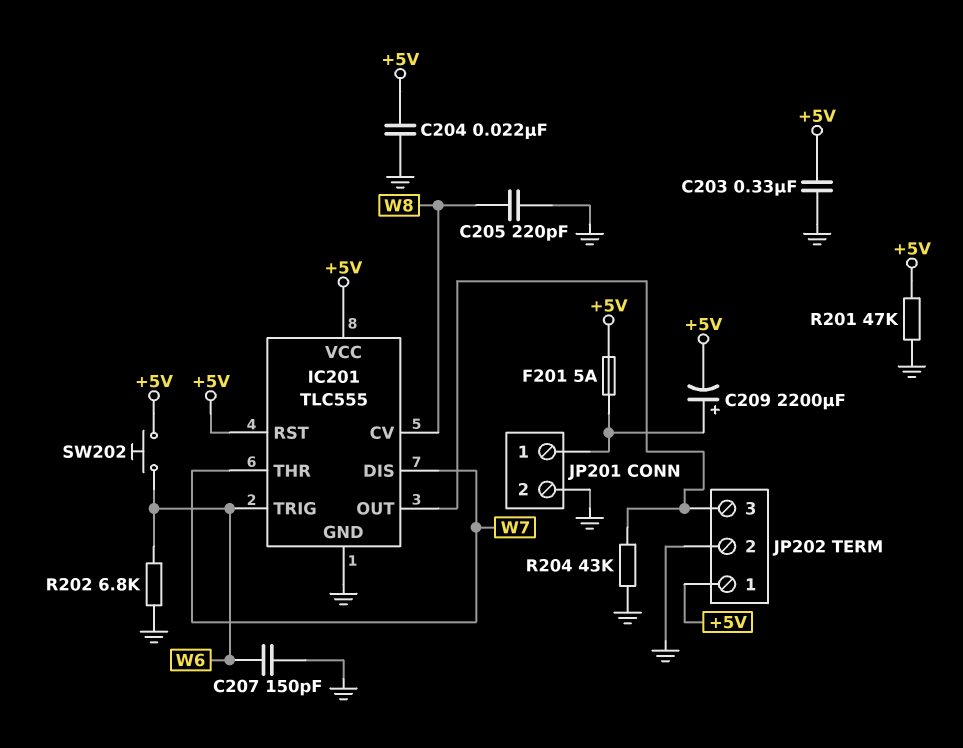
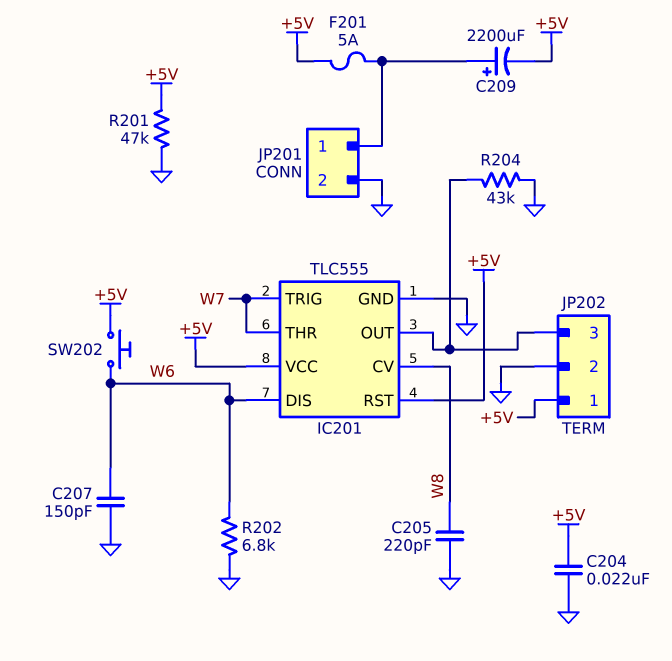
C203: 330nF (+5V, GND) -> none
IC201 pin DIS: W7 -> W6
IC201 pin TRIG: W6 -> W7

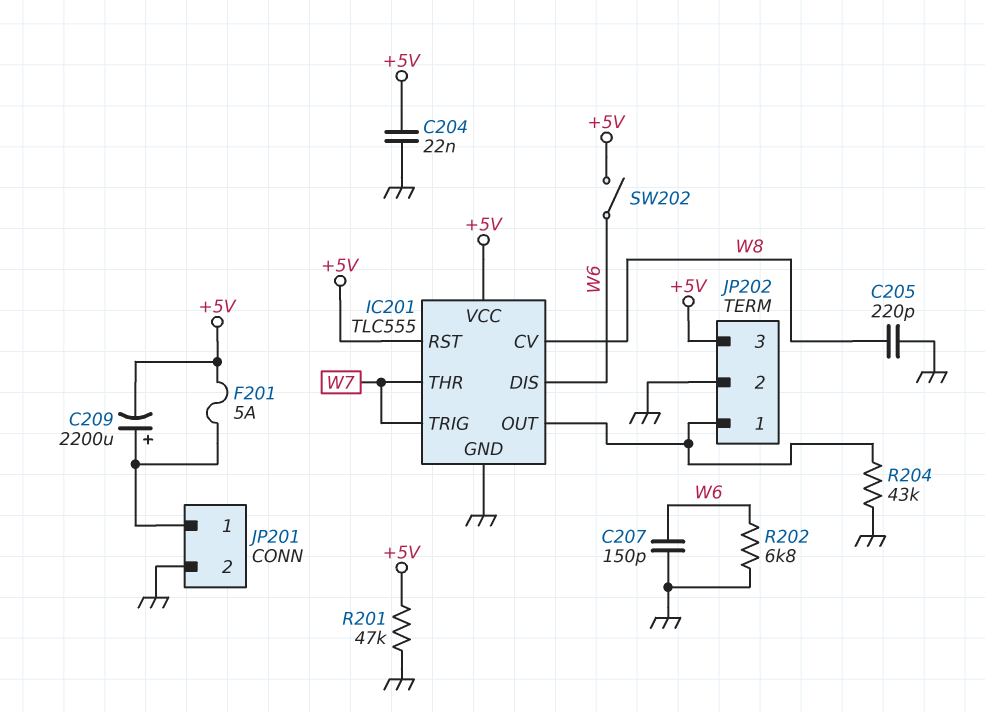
JP202 pin 1: +5V -> IC201/OUT
JP202 pin 3: IC201/OUT -> +5V
SW202: button (+5V, W6) -> switch (+5V, W6)

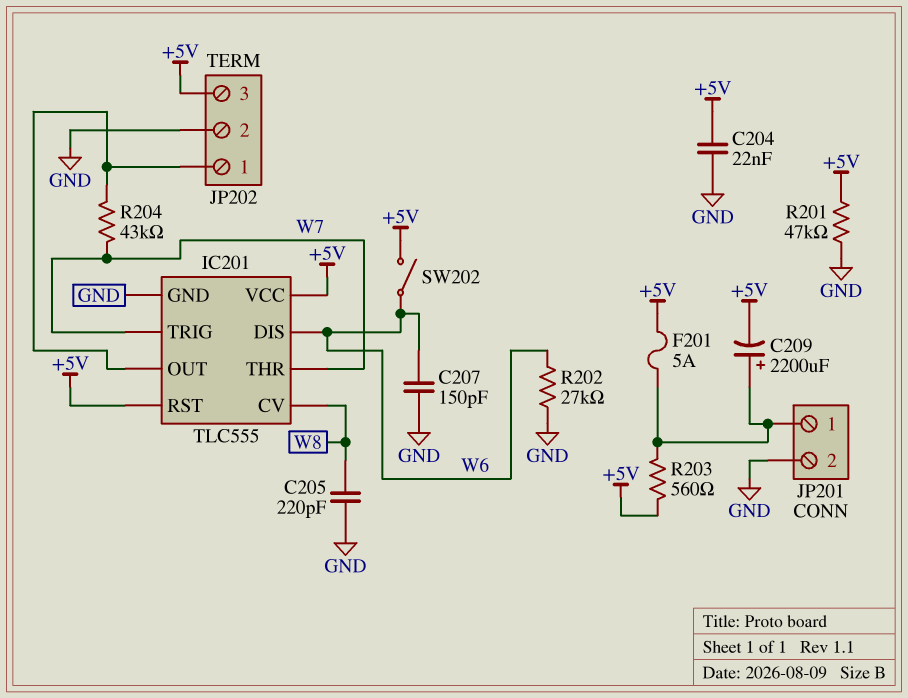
R202: 6.8k (GND, W6) -> 27k (GND, W6)
R203: none -> 560 (+5V, JP201/1)
R204: 43k (GND, IC201/OUT) -> 43k (IC201/OUT, W7)

